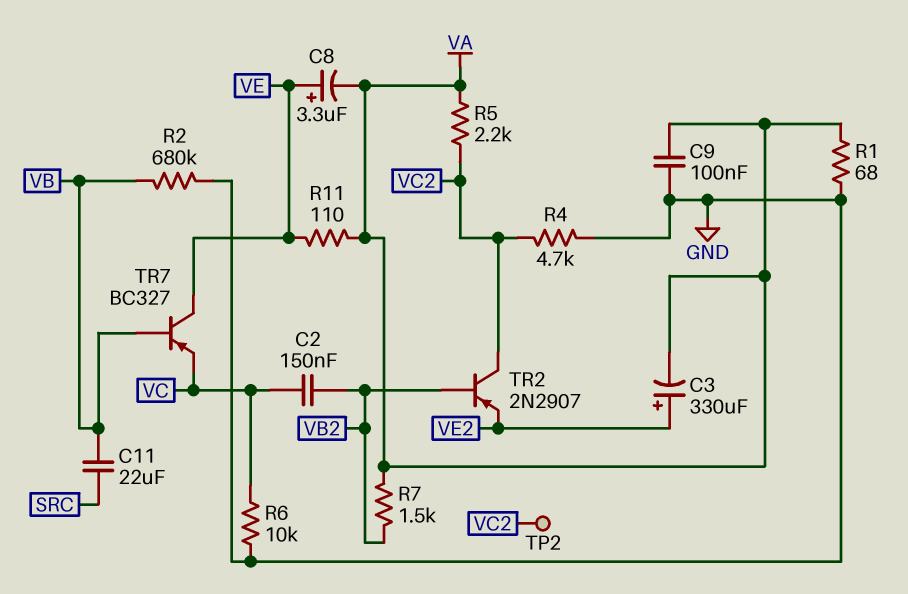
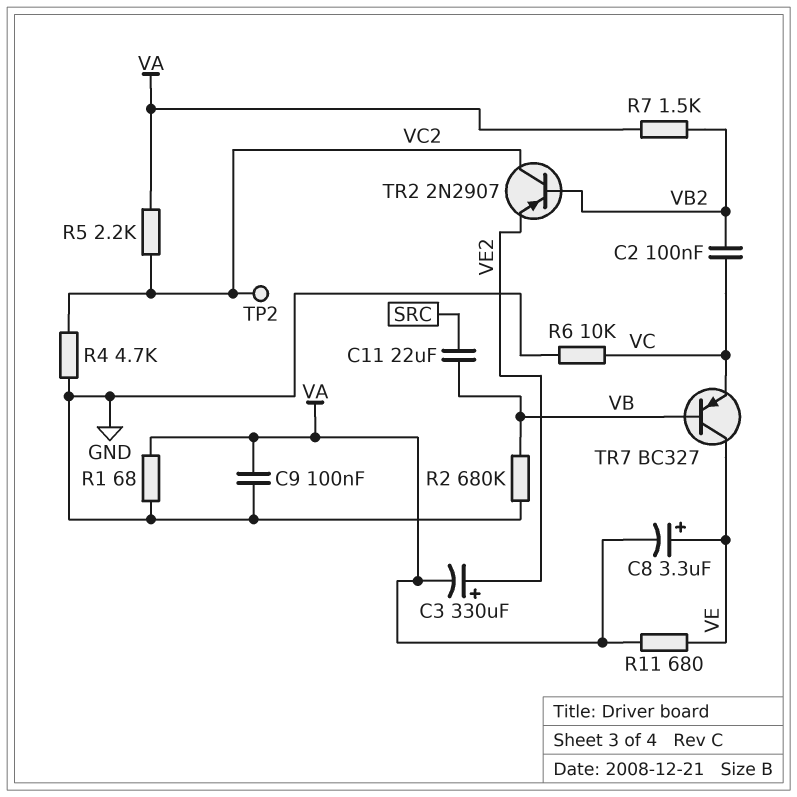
C2: 150nF (VB2, VC) -> 100nF (VB2, VC)
R11: 110 (VA, VE) -> 680 (VA, VE)

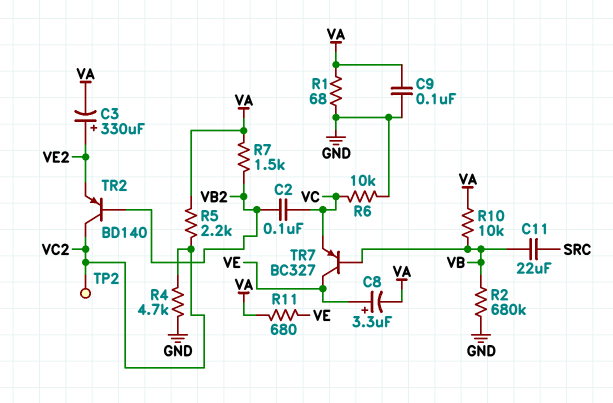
R10: none -> 10k (VA, VB)
TR2: PNP 2N2907 (B VB2, C VC2, E VE2) -> PNP BD140 (B VB2, C VC2, E VE2)

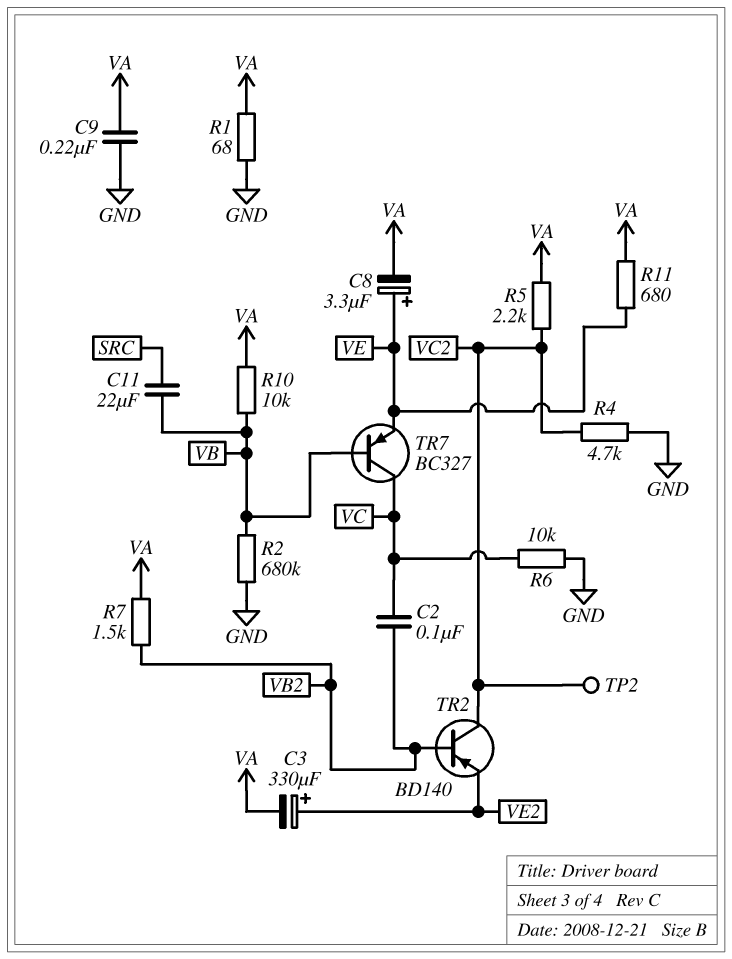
C9: 100nF (GND, VA) -> 220nF (GND, VA)
TR7: PNP BC327 (B VB, C VE, E VC) -> PNP BC327 (B VB, C VC, E VE)

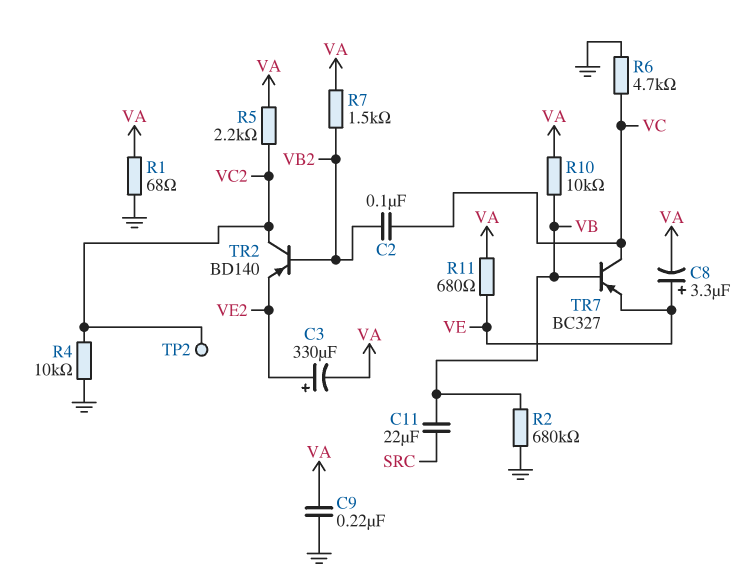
R4: 4.7k (GND, VC2) -> 10k (GND, VC2)
R6: 10k (GND, VC) -> 4.7k (GND, VC)

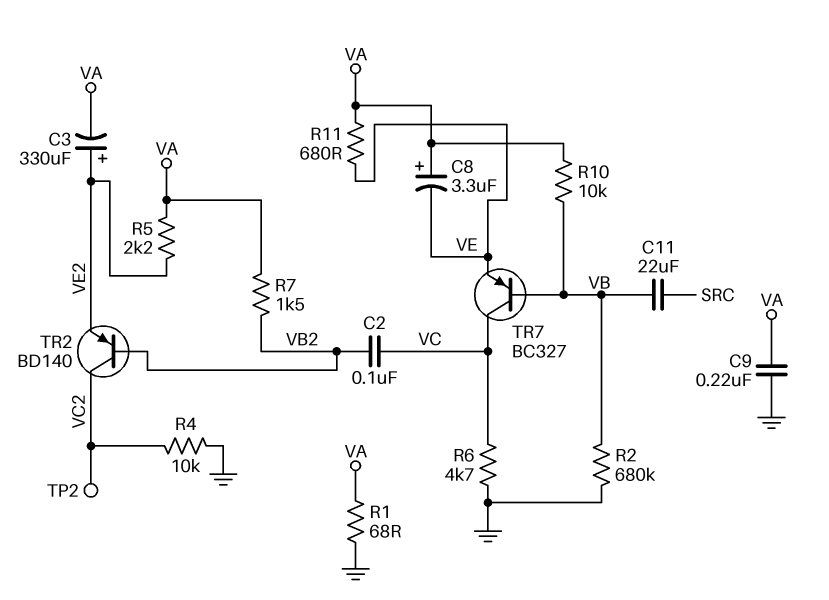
C8: 3.3uF (plus VE, minus VA) -> 3.3uF (plus VA, minus VE)
R5: 2.2k (VA, VC2) -> 2.2k (VA, VE2)

